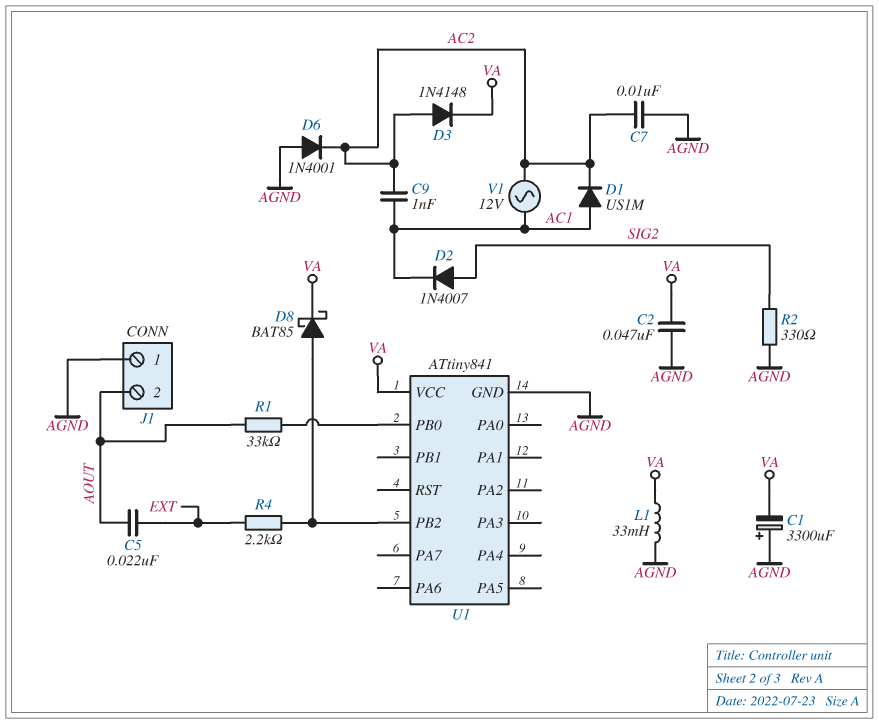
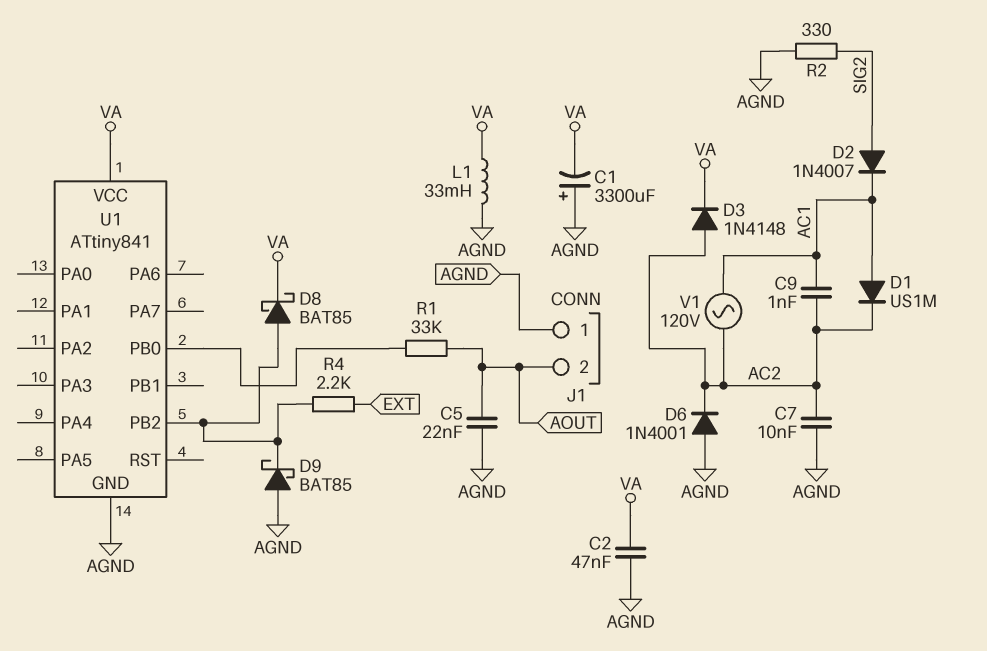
C5: 22nF (AOUT, EXT) -> 22nF (AGND, AOUT)
D9: none -> schottky BAT85 (A AGND, K U1/PB2)
V1: AC 12V (AC1, AC2) -> AC 120V (AC1, AC2)

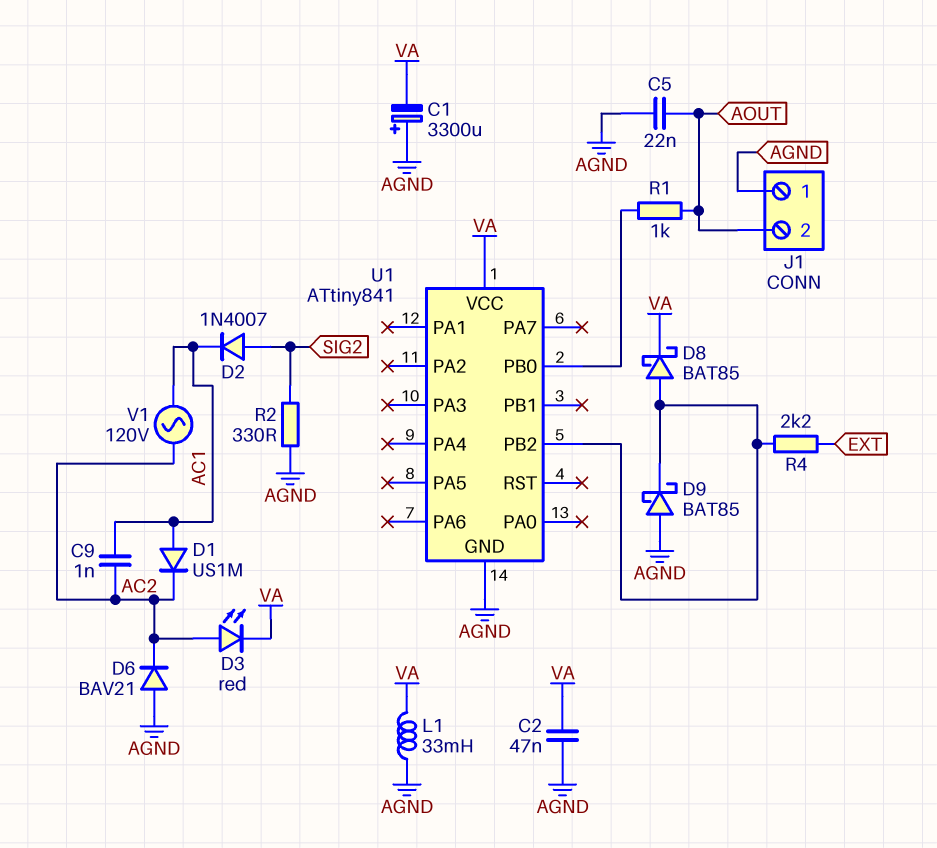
C7: 10nF (AC2, AGND) -> none
D3: diode 1N4148 (A AC2, K VA) -> LED red (A AC2, K VA)
D6: diode 1N4001 (A AGND, K AC2) -> diode BAV21 (A AGND, K AC2)
R1: 33k (AOUT, U1/PB0) -> 1k (AOUT, U1/PB0)

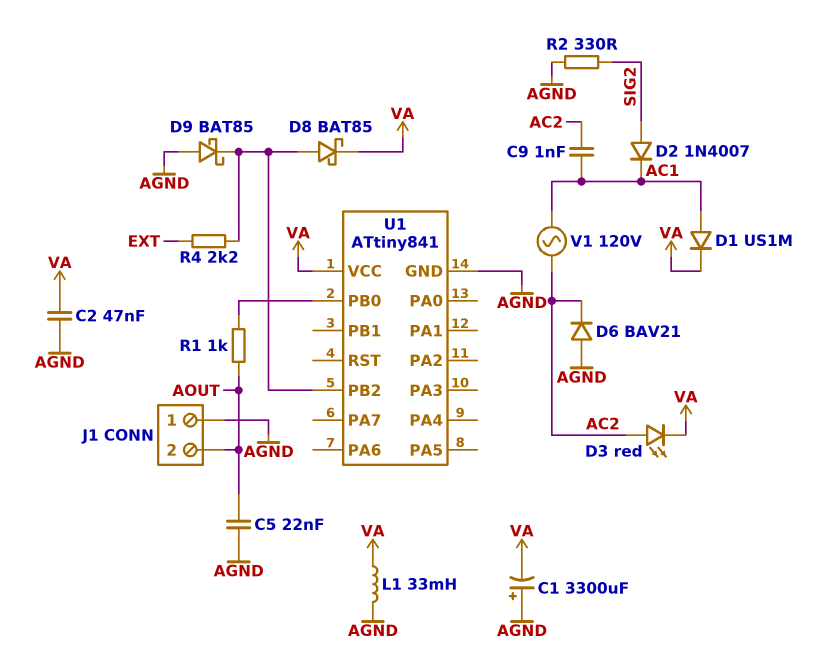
D1: diode US1M (A AC1, K AC2) -> diode US1M (A AC1, K VA)

